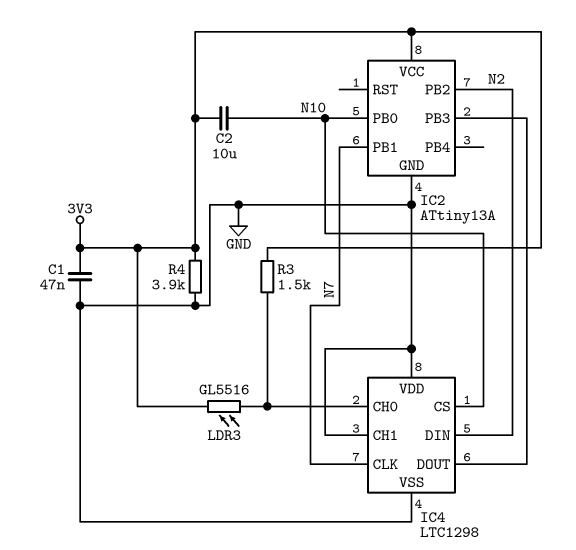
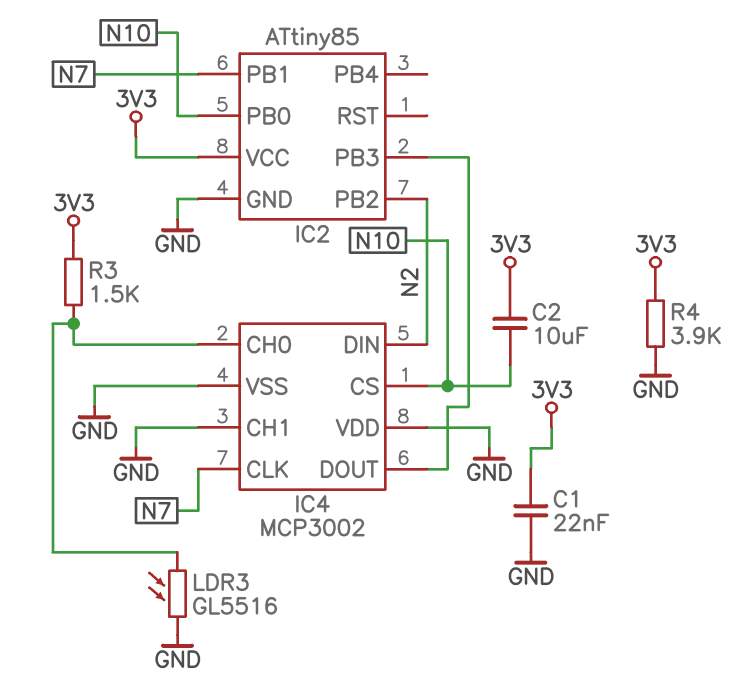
C1: 47nF (3V3, GND) -> 22nF (3V3, GND)
IC2: ATtiny13A -> ATtiny85
IC4: LTC1298 -> MCP3002
LDR3: GL5516 (3V3, IC4/CH0) -> GL5516 (GND, IC4/CH0)

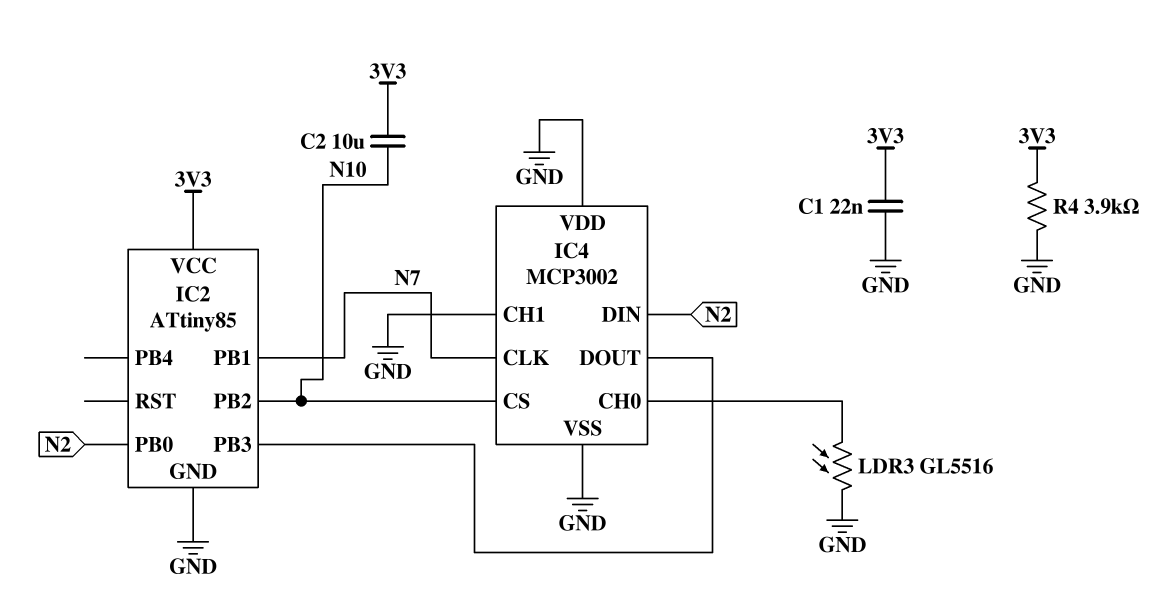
IC2 pin PB0: N10 -> N2
IC2 pin PB2: N2 -> N10
R3: 1.5k (3V3, IC4/CH0) -> none

